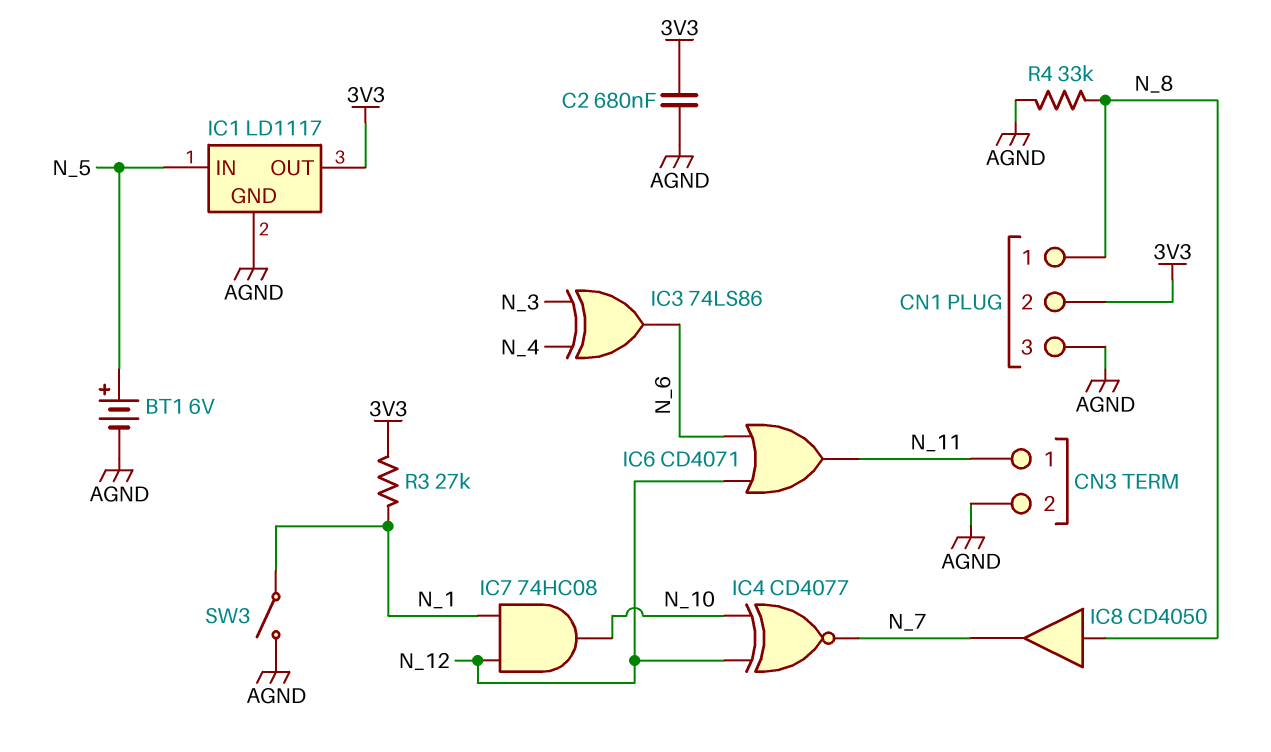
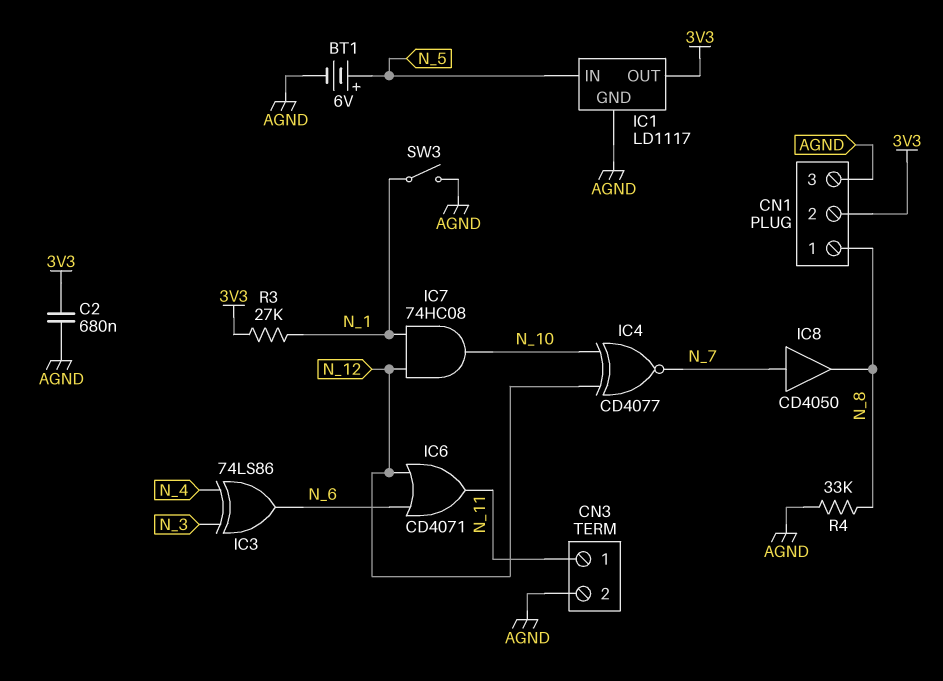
IC8: buffer CD4050 (in N_8, out N_7) -> buffer CD4050 (in N_7, out N_8)

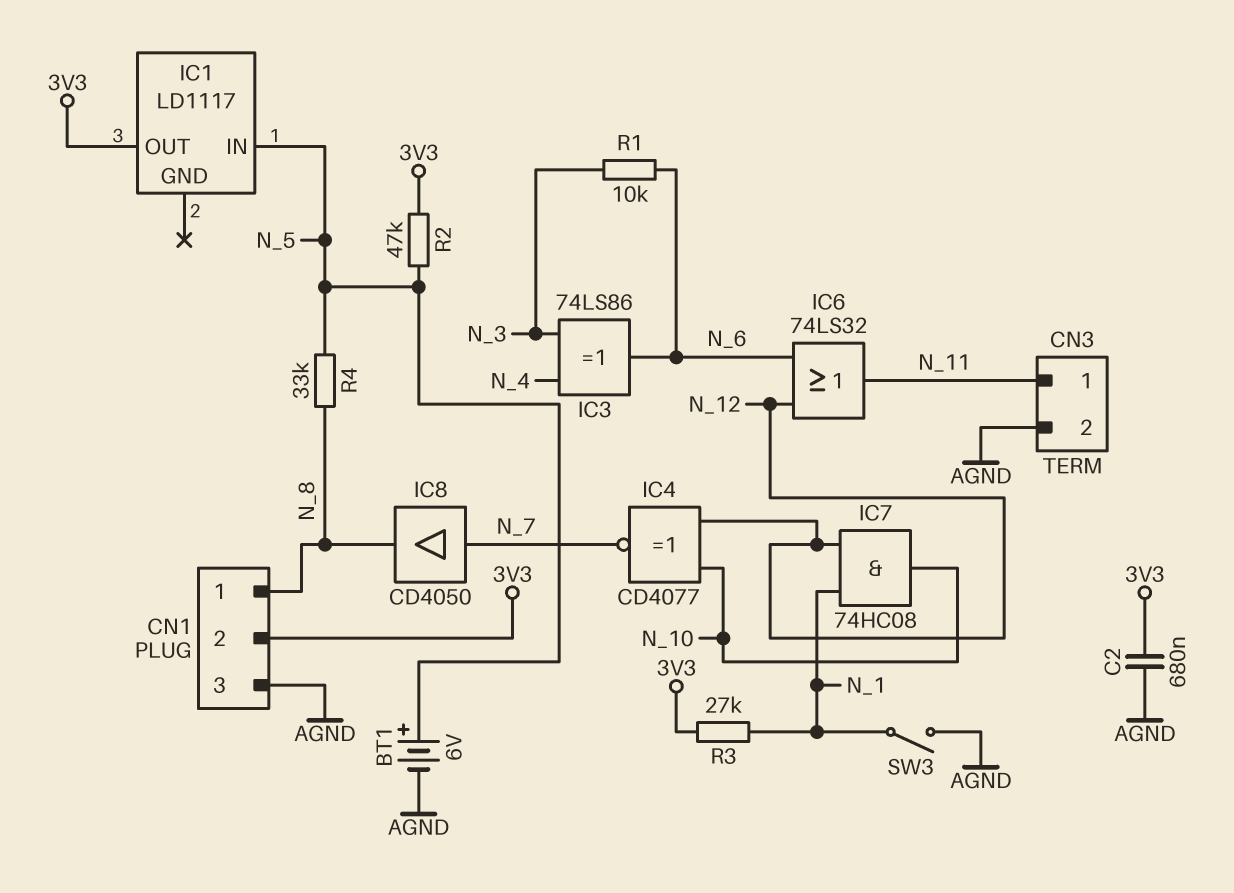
IC1 pin GND: AGND -> none
IC6: OR CD4071 (in N_6, in N_12, out N_11) -> OR 74LS32 (in N_6, in N_12, out N_11)
R1: none -> 10k (N_3, N_6)
R2: none -> 47k (3V3, N_5)
R4: 33k (AGND, N_8) -> 33k (N_5, N_8)

